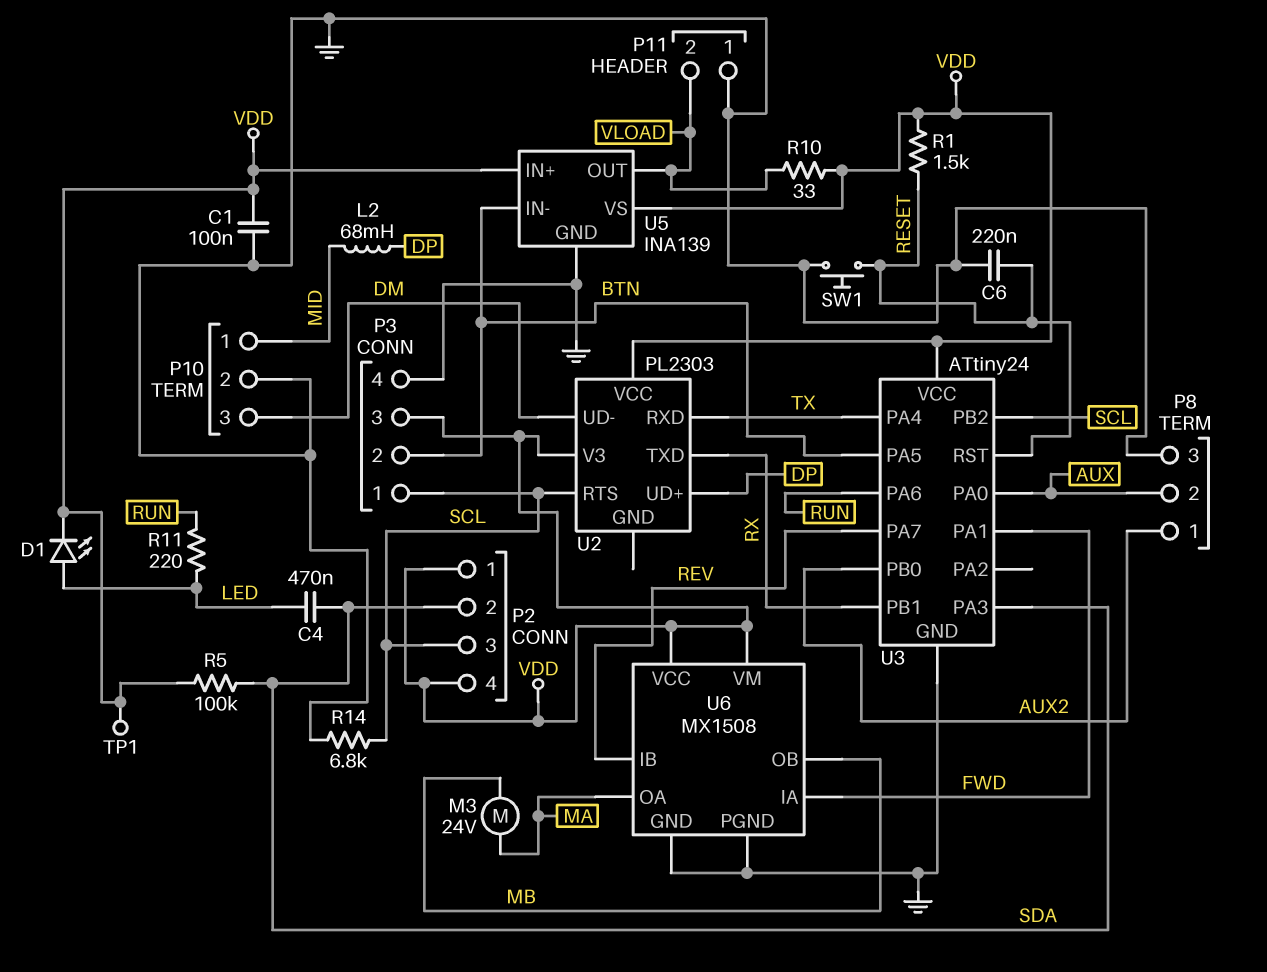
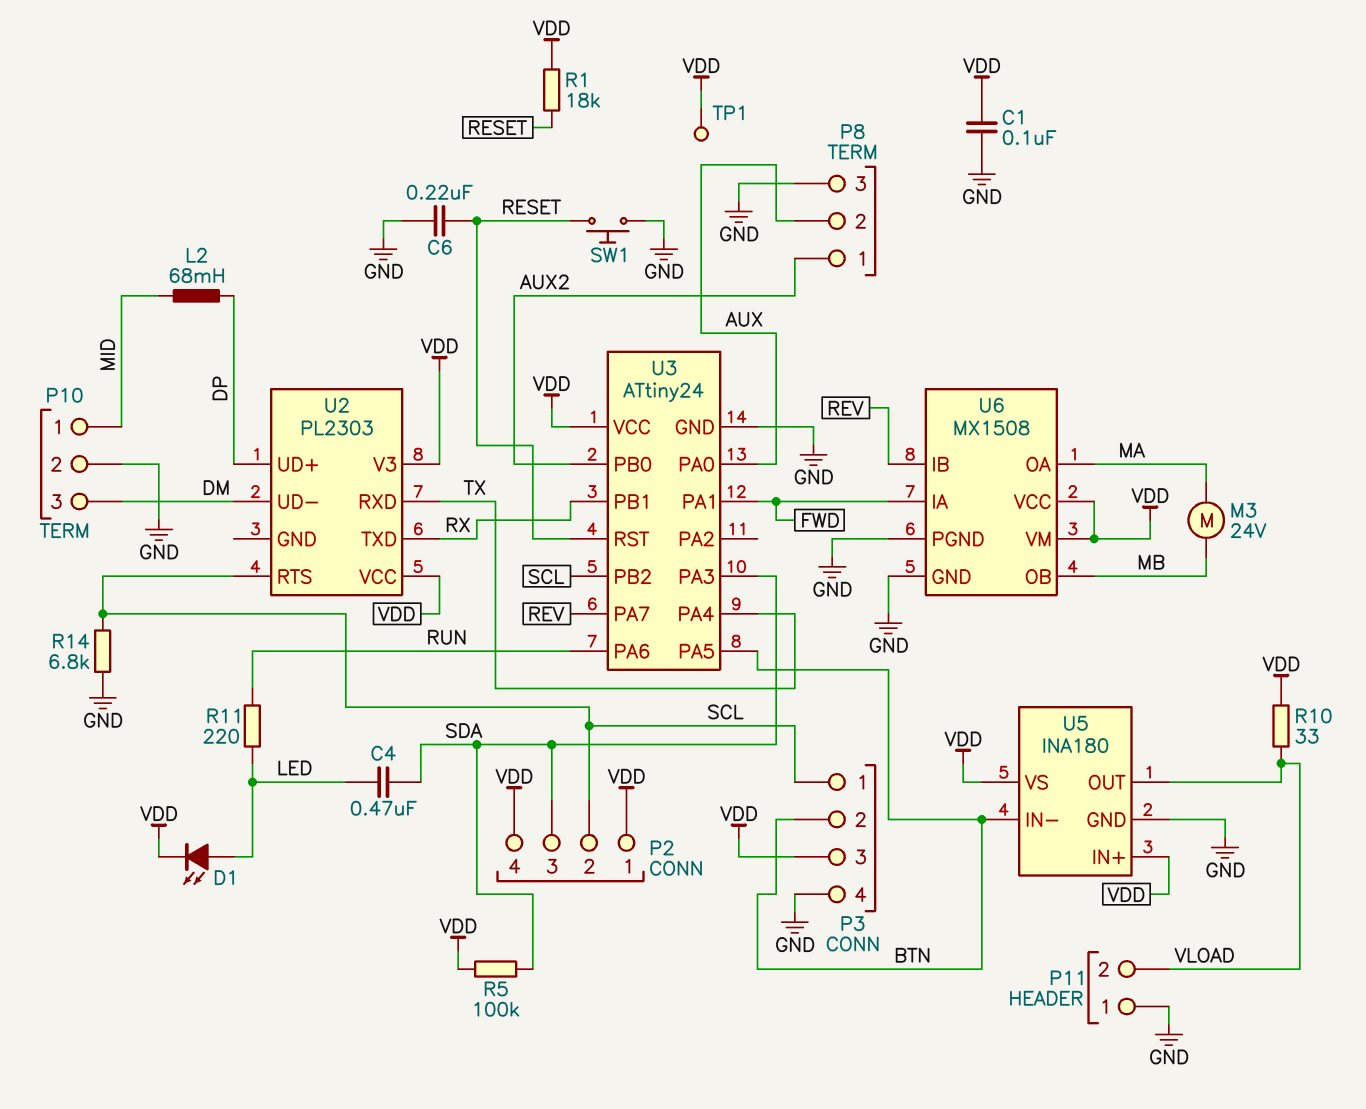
P2 pin 2: SDA -> SCL
P2 pin 3: SCL -> SDA
R1: 1.5k (RESET, VDD) -> 18k (RESET, VDD)
U5: INA139 -> INA180

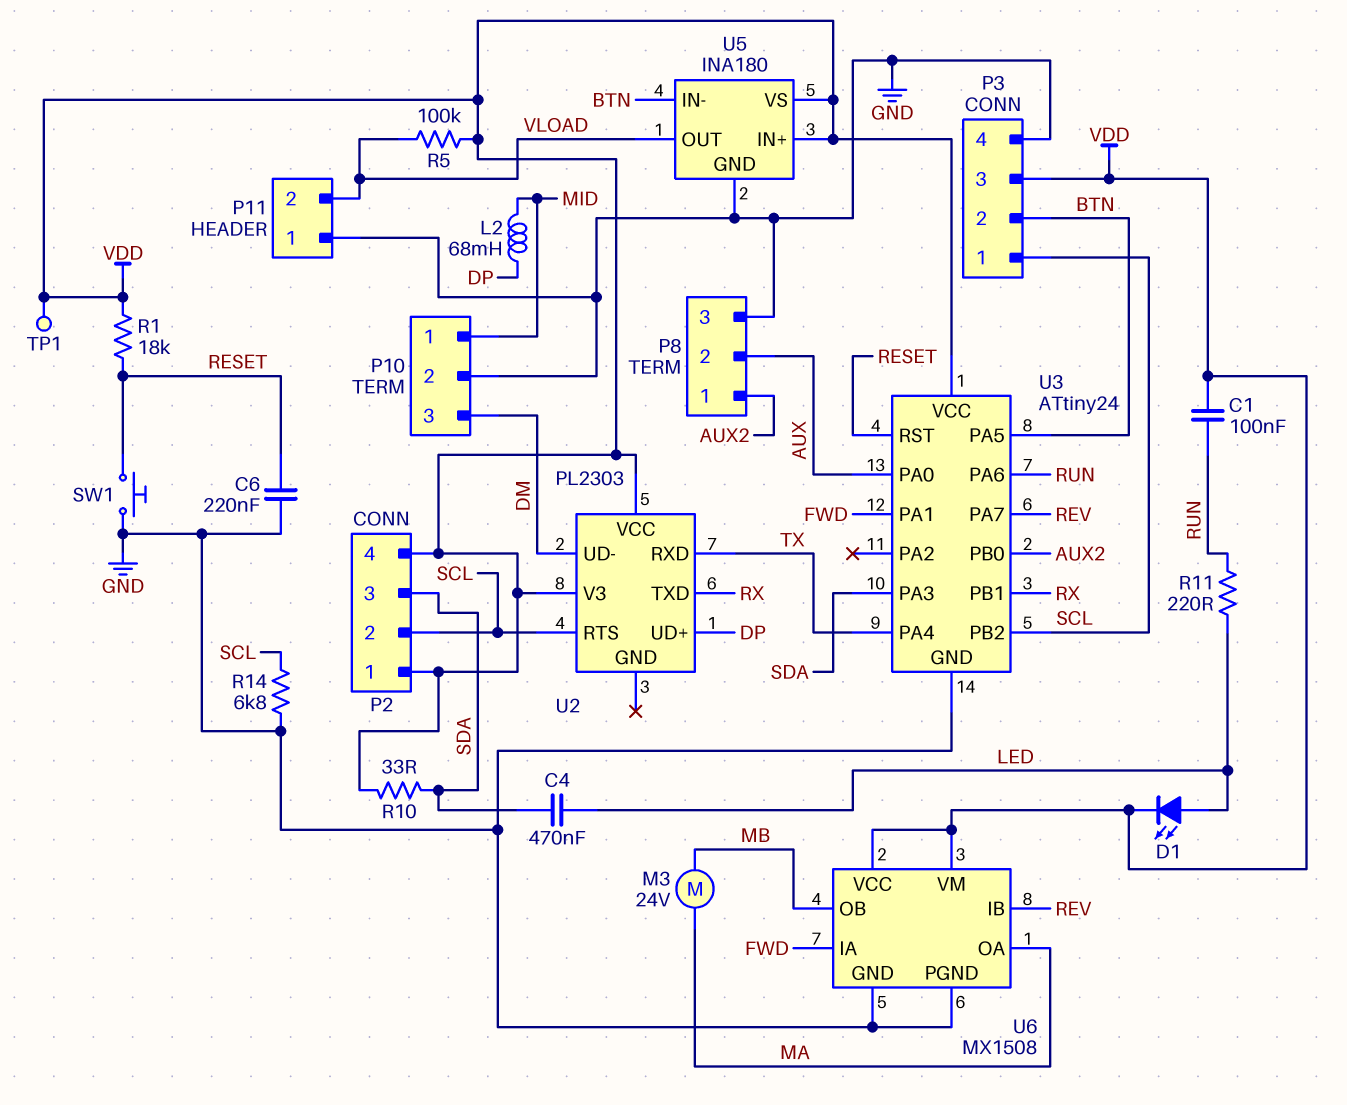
C1: 100nF (GND, VDD) -> 100nF (RUN, VDD)
R5: 100k (SDA, VDD) -> 100k (VDD, VLOAD)
R10: 33 (VDD, VLOAD) -> 33 (SDA, VDD)

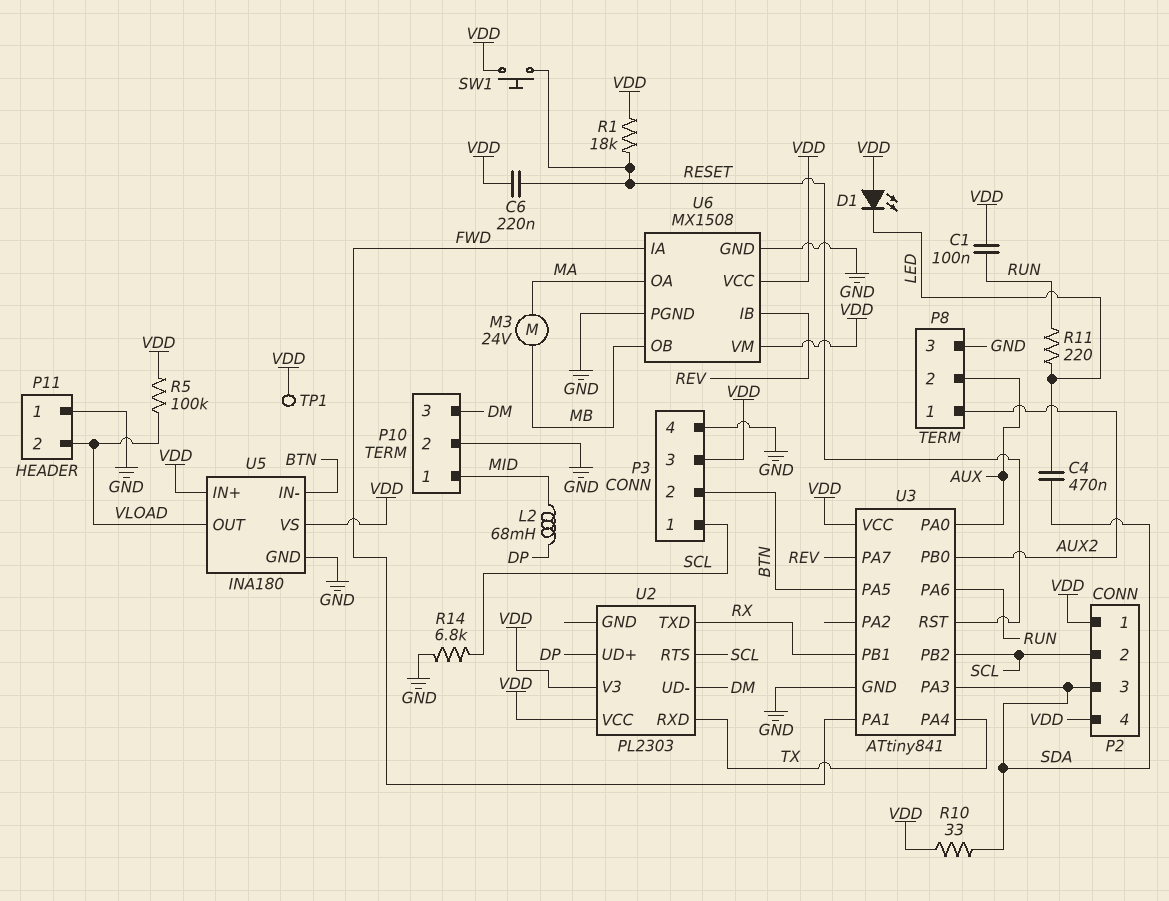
C6: 220nF (GND, RESET) -> 220nF (RESET, VDD)
D1: LED (A LED, K VDD) -> LED (A VDD, K LED)
SW1: button (GND, RESET) -> button (RESET, VDD)
U3: ATtiny24 -> ATtiny841

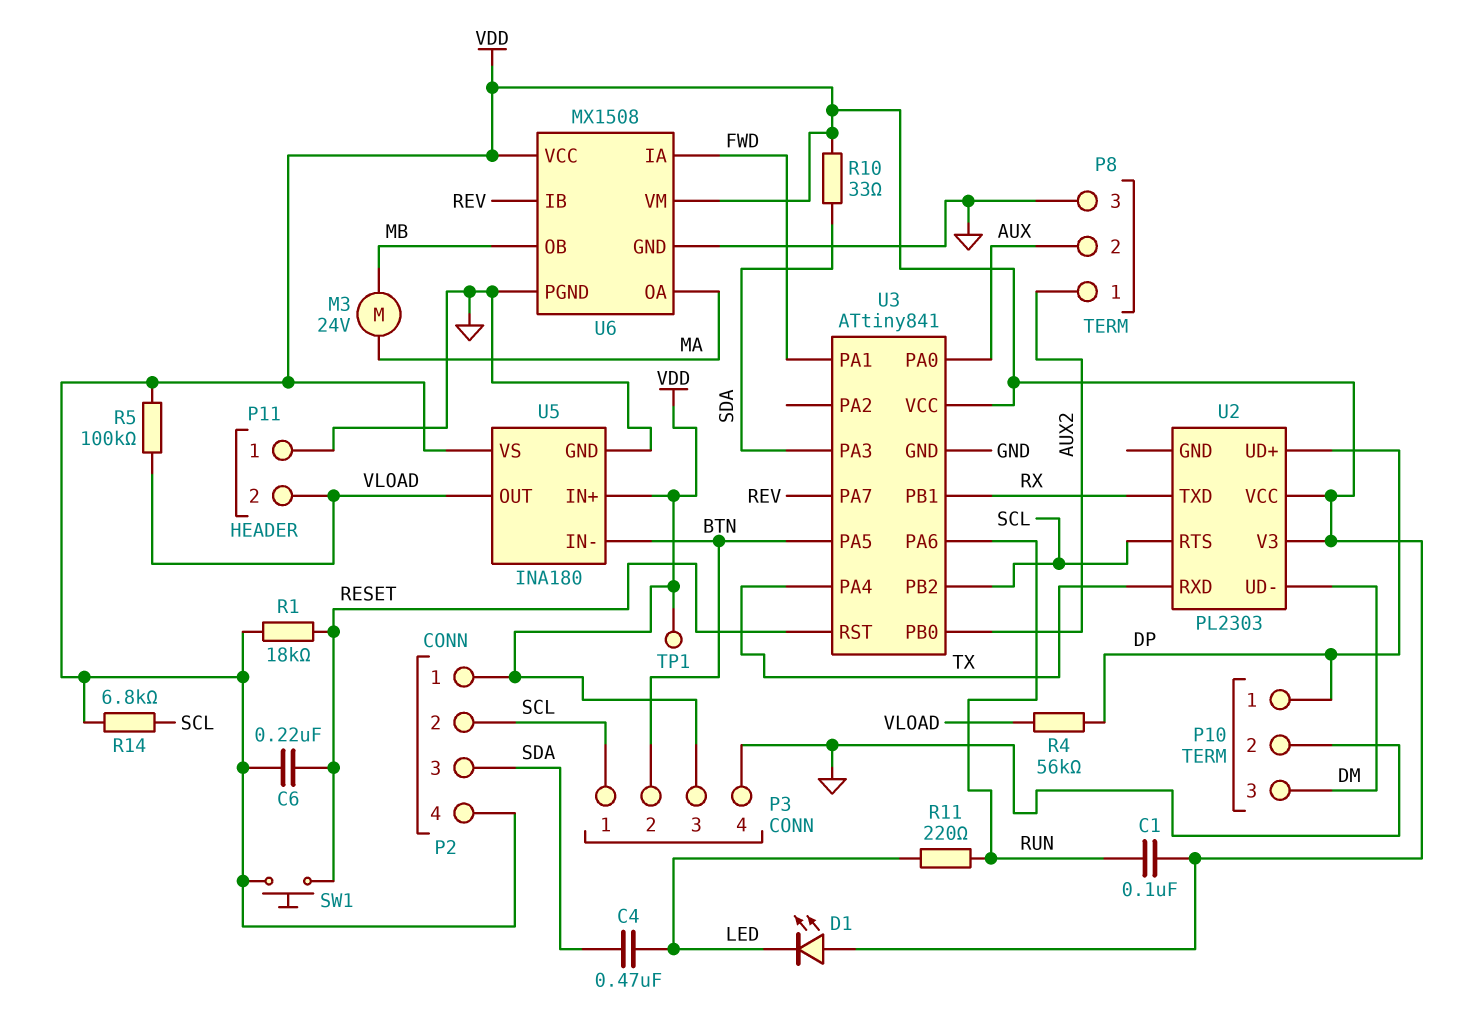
L2: 68mH (DP, MID) -> none
P10 pin 1: MID -> DP
R4: none -> 56k (DP, VLOAD)
R14: 6.8k (GND, SCL) -> 6.8k (SCL, VDD)

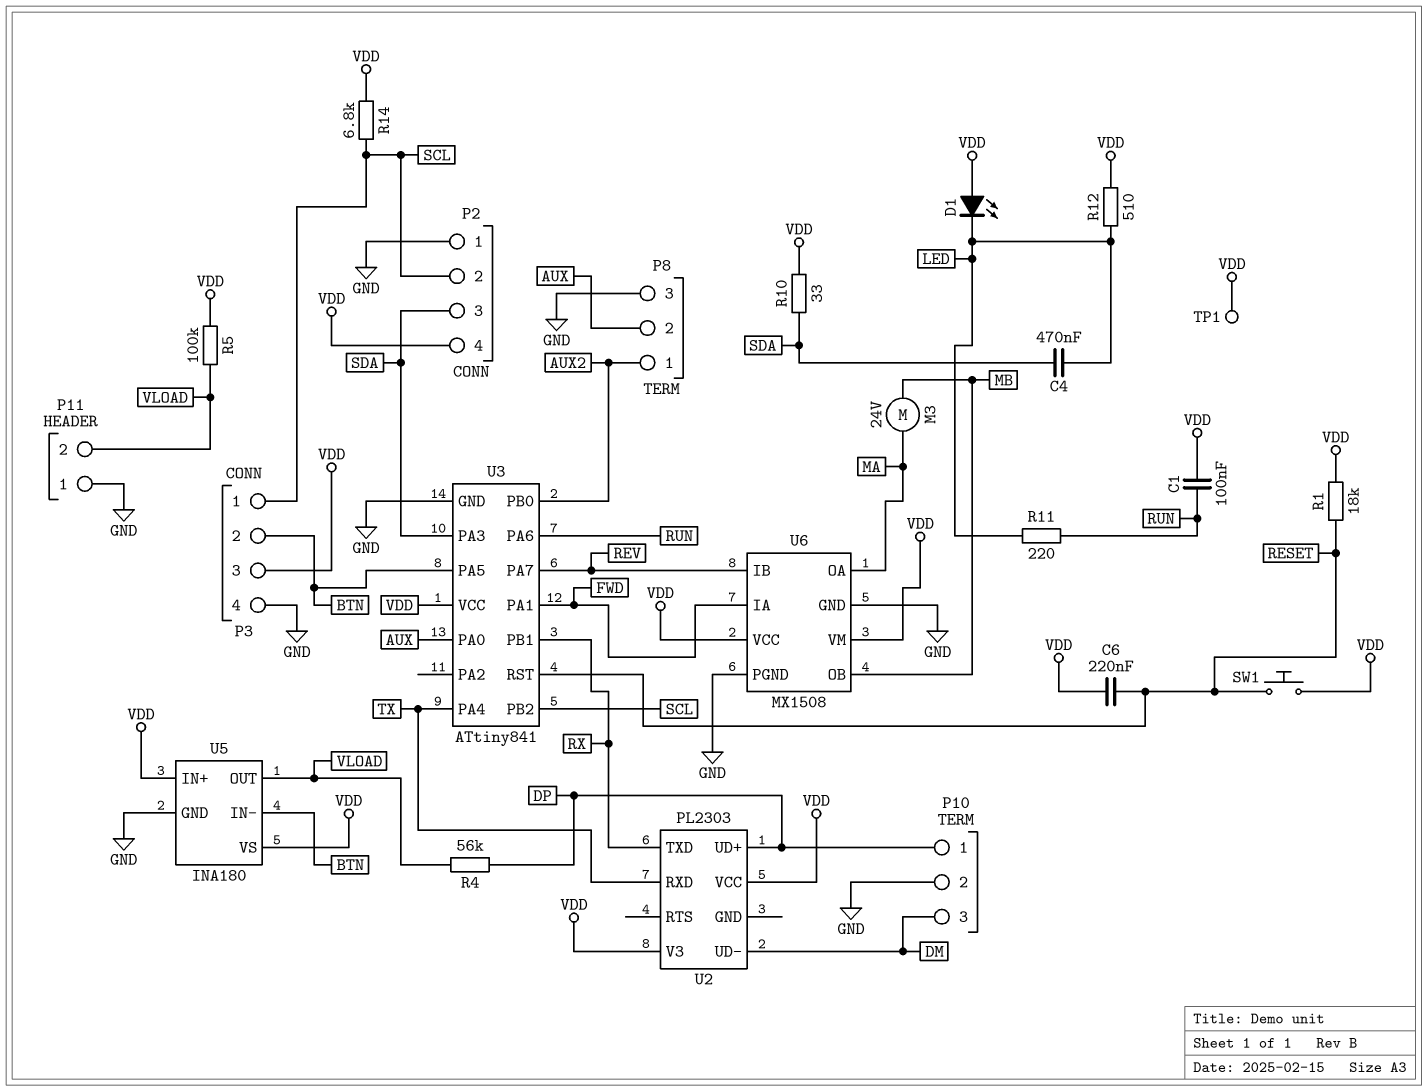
P2 pin 1: VDD -> GND
R12: none -> 510 (LED, VDD)
U2 pin RTS: SCL -> none

